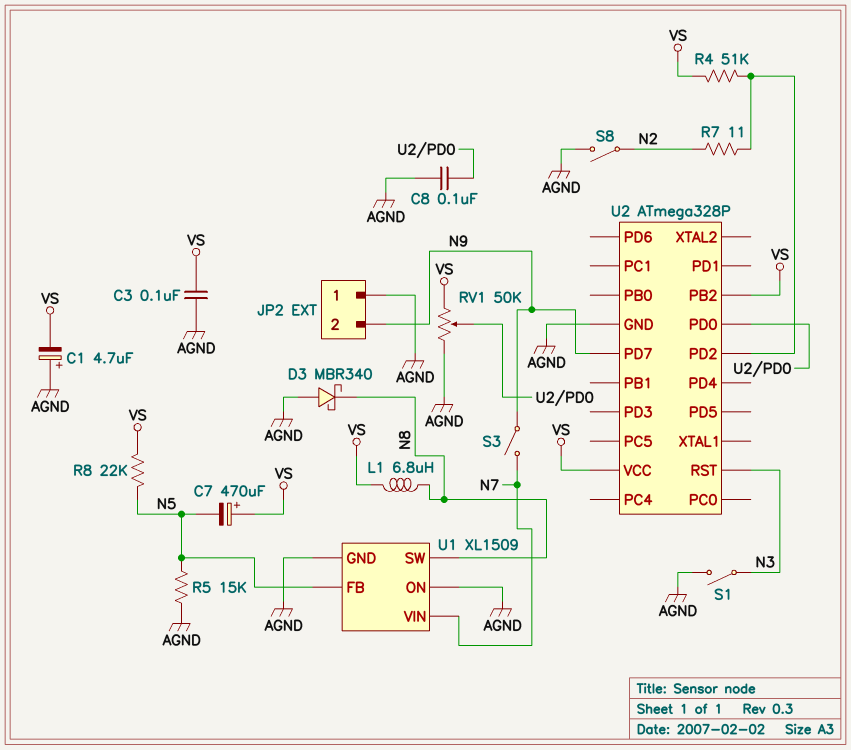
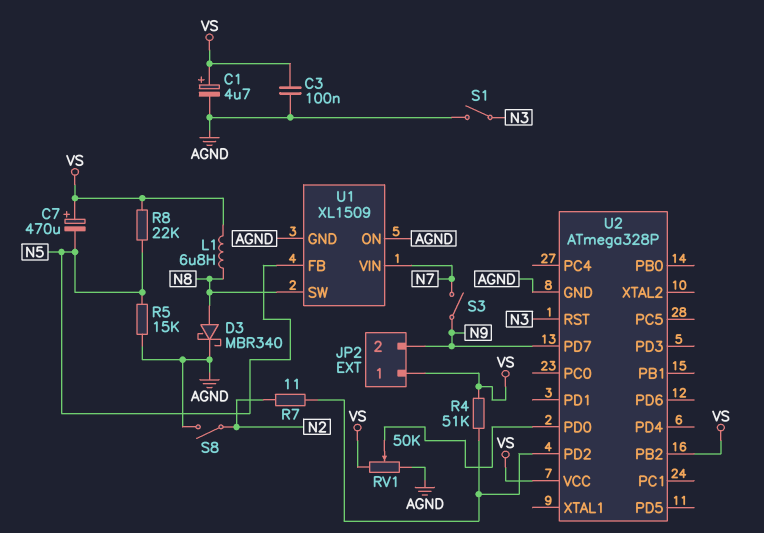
C1: 4.7uF (plus AGND, minus VS) -> 4.7uF (plus VS, minus AGND)
C8: 100nF (AGND, U2/PD0) -> none
D3: schottky MBR340 (A AGND, K N8) -> schottky MBR340 (A N8, K AGND)
JP2 pin 1: AGND -> VS

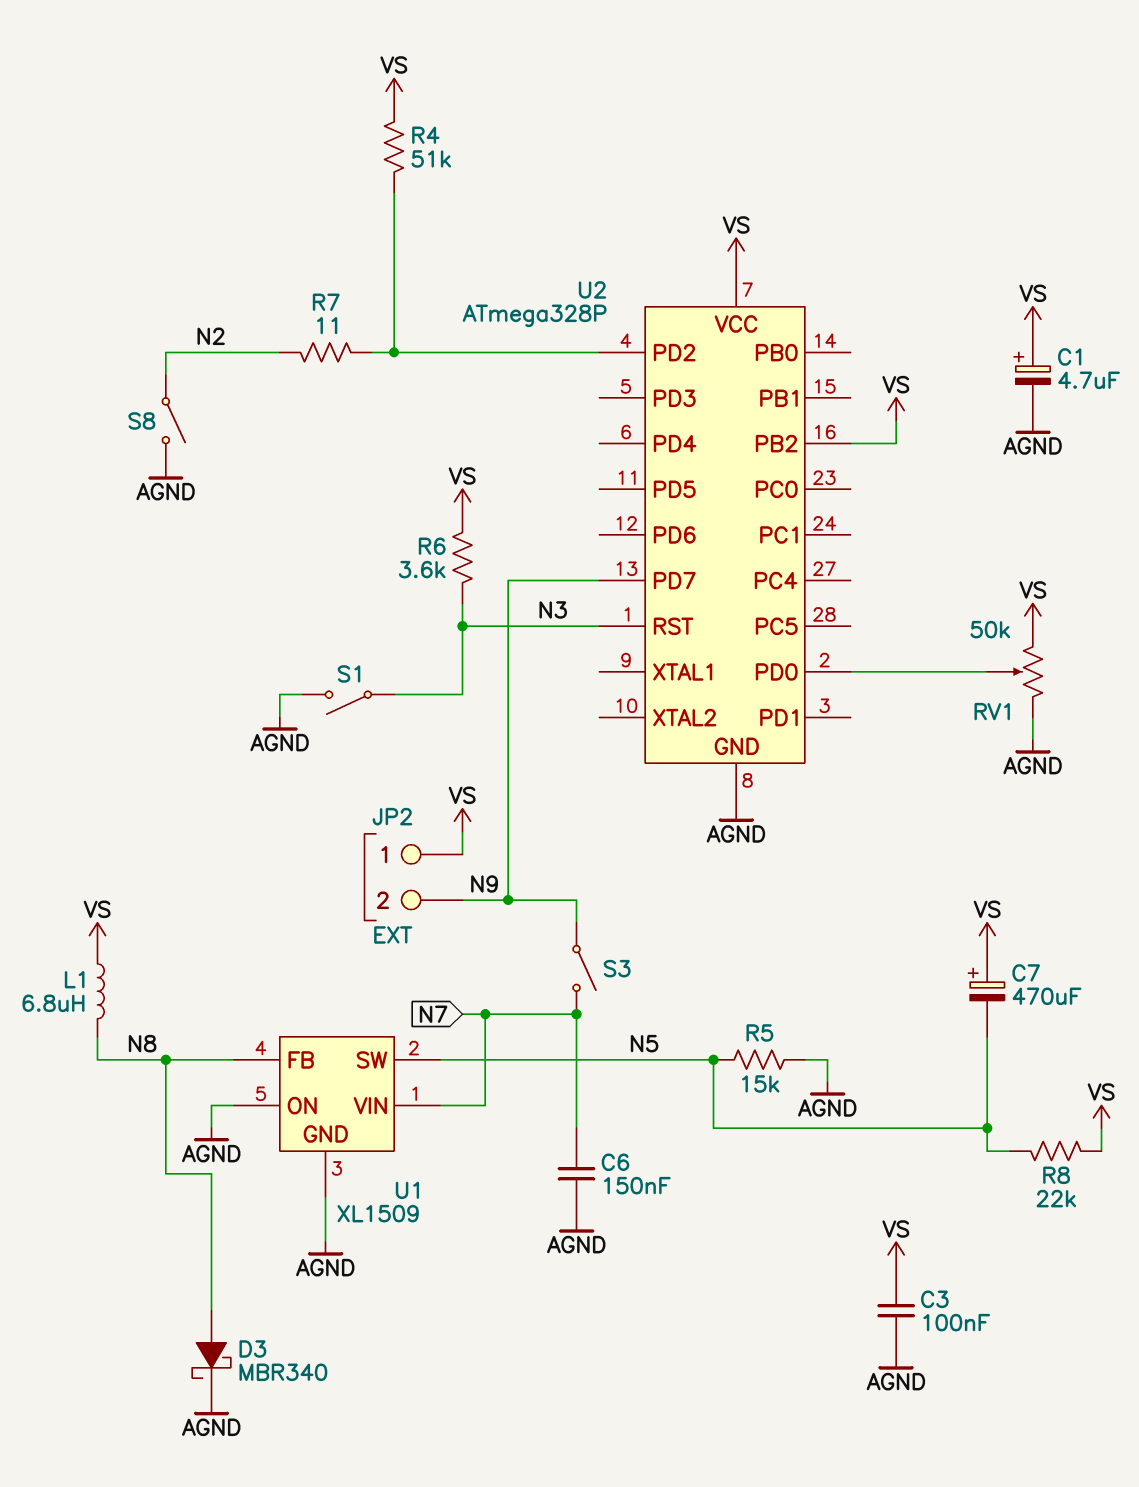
C6: none -> 150nF (AGND, N7)
R6: none -> 3.6k (N3, VS)
U1 pin FB: N5 -> N8
U1 pin SW: N8 -> N5

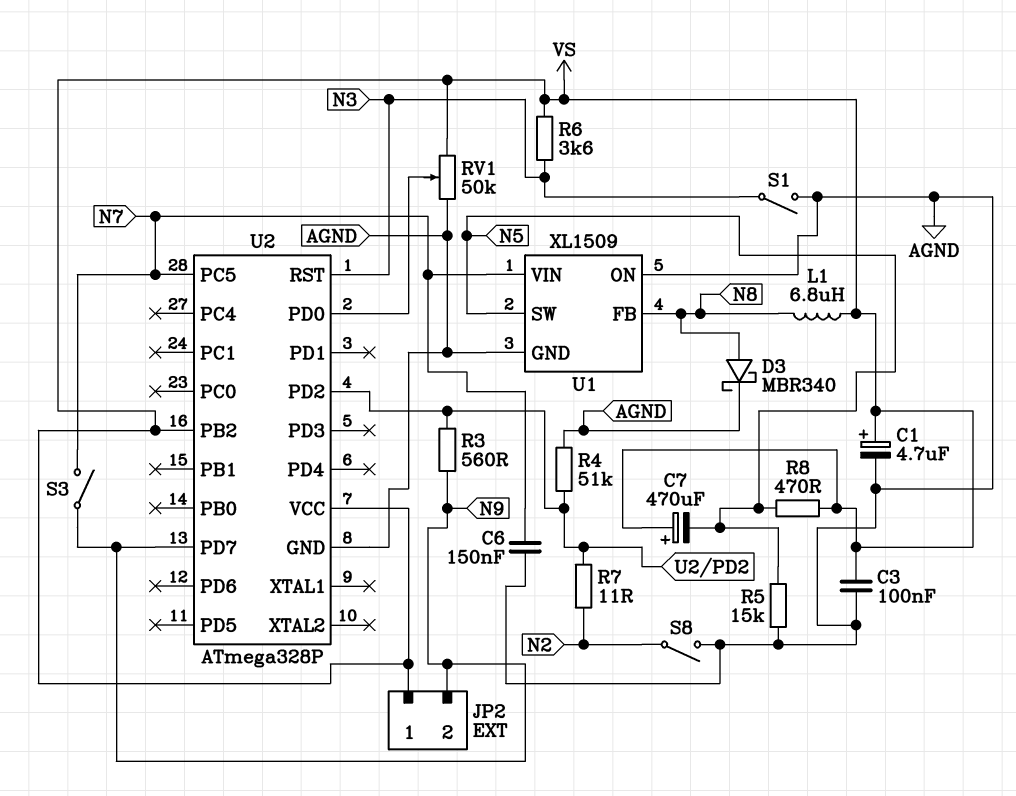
R3: none -> 560 (N9, U2/PD2)
R4: 51k (U2/PD2, VS) -> 51k (AGND, U2/PD2)
R8: 22k (N5, VS) -> 470 (N5, VS)
U2 pin PC5: none -> N7

